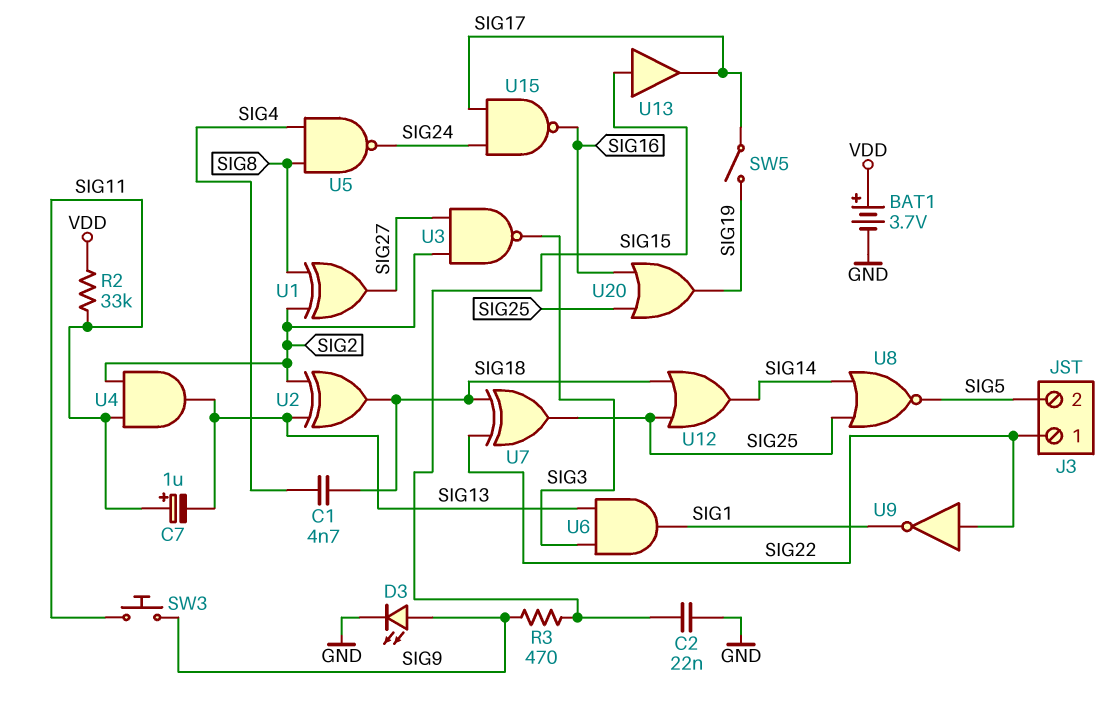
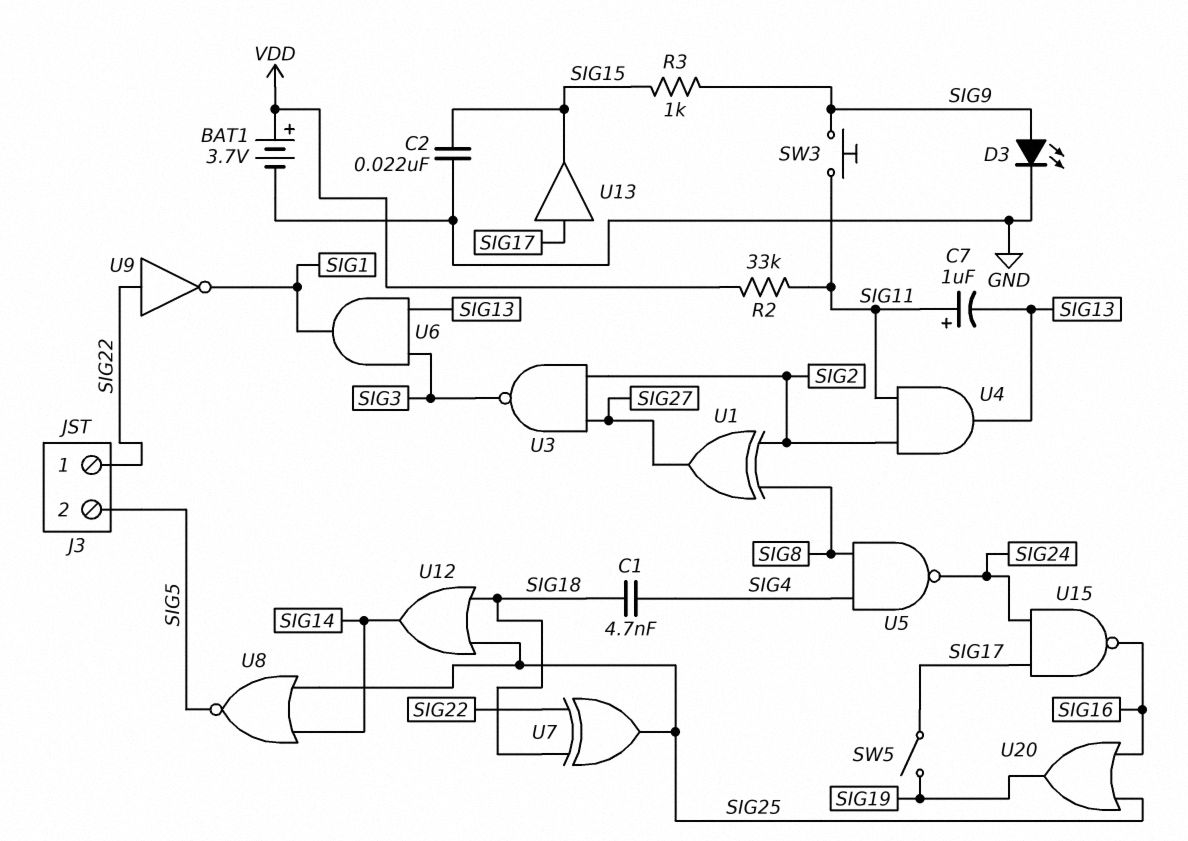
R3: 470 (SIG9, SIG15) -> 1k (SIG9, SIG15)
U2: XOR (in SIG2, in SIG13, out SIG18) -> none
U13: buffer (in SIG15, out SIG17) -> buffer (in SIG17, out SIG15)

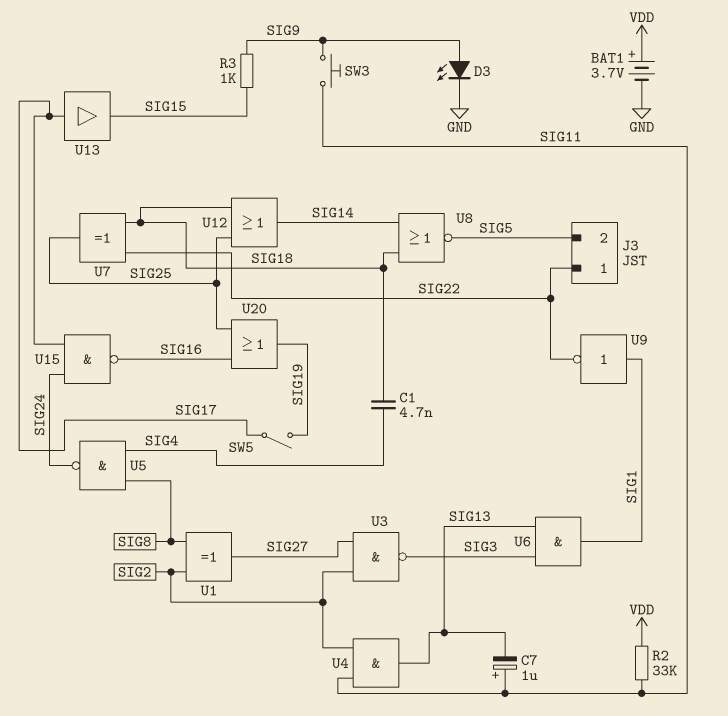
C2: 22nF (GND, SIG15) -> none
U8: NOR (in SIG14, in SIG25, out SIG5) -> NOR (in SIG14, in SIG18, out SIG5)
U9: NOT (in SIG22, out SIG1) -> NOT (in SIG1, out SIG22)

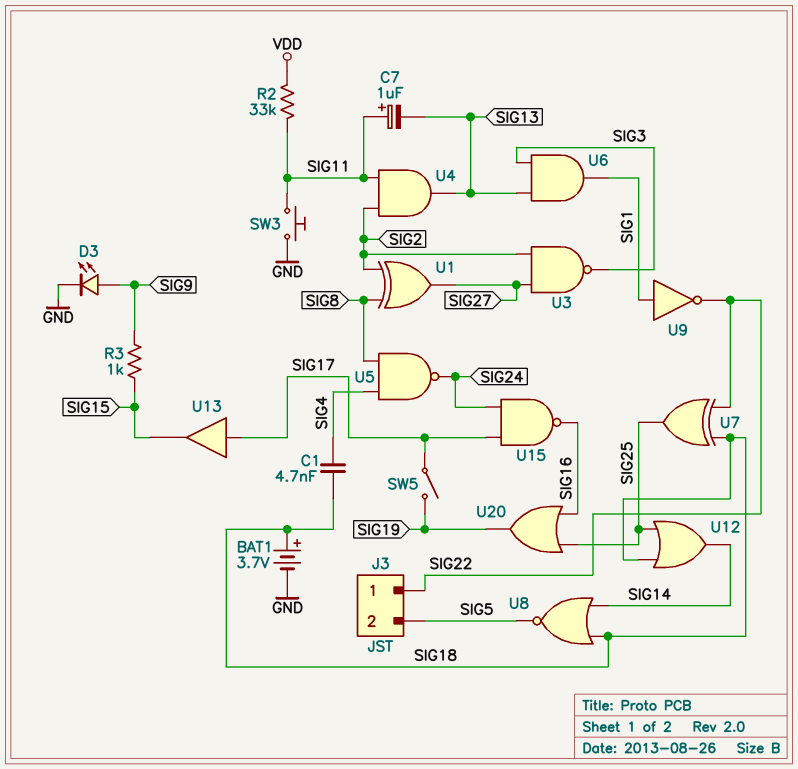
BAT1: 3.7V (plus VDD, minus GND) -> 3.7V (plus SIG18, minus GND)
SW3: button (SIG9, SIG11) -> button (GND, SIG11)

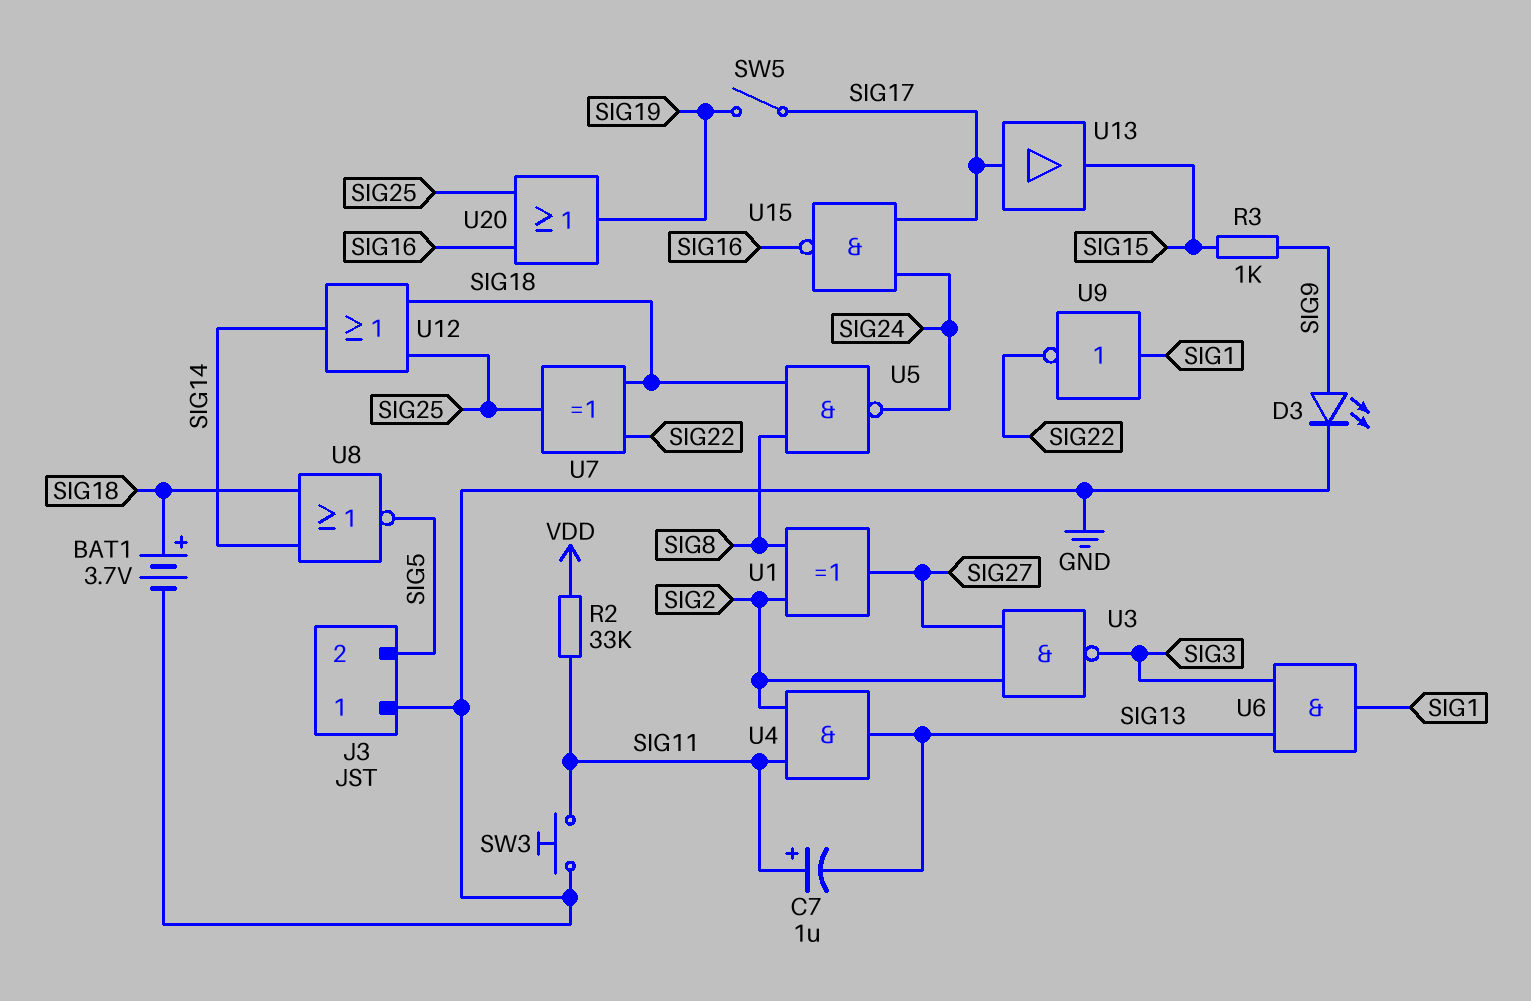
C1: 4.7nF (SIG4, SIG18) -> none
J3 pin 1: SIG22 -> GND
U5: NAND (in SIG4, in SIG8, out SIG24) -> NAND (in SIG8, in SIG18, out SIG24)

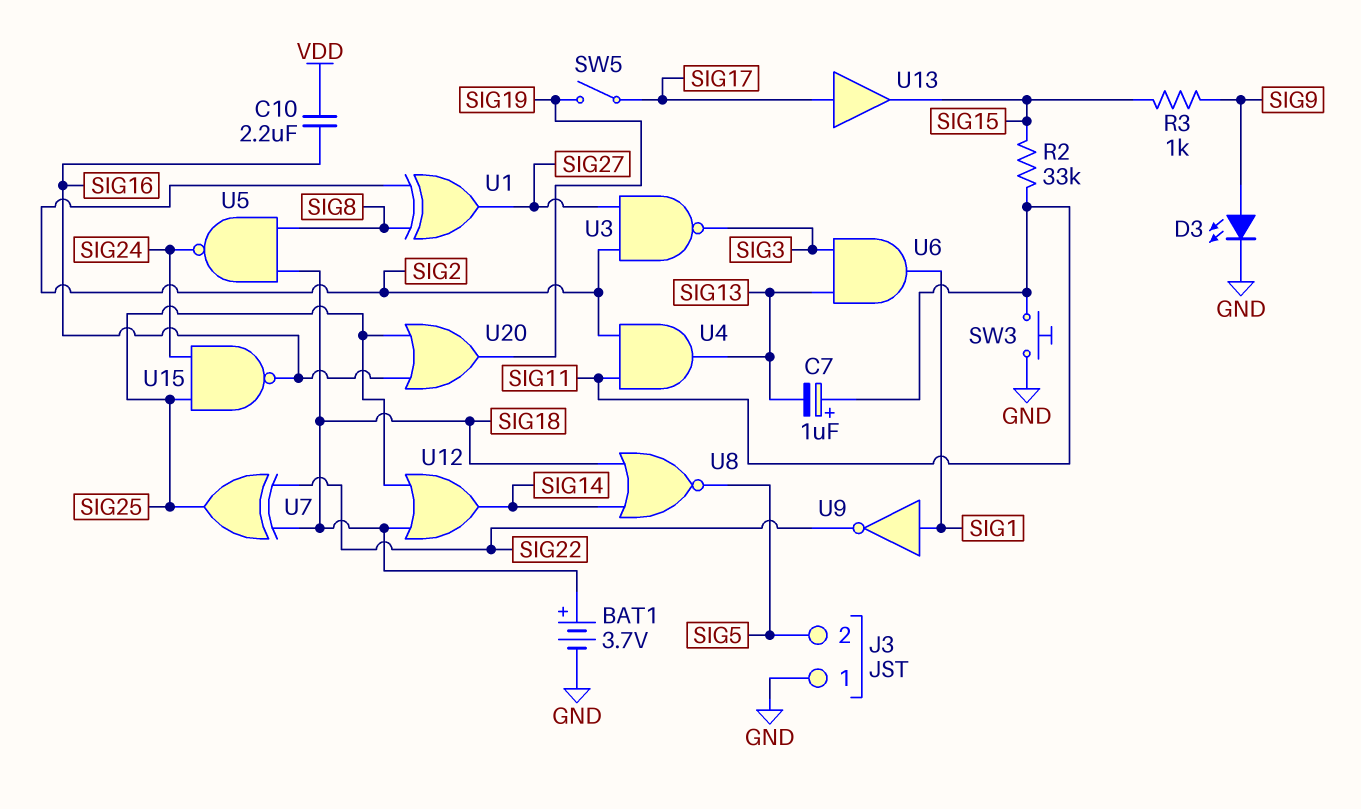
C10: none -> 2.2uF (SIG16, VDD)
R2: 33k (SIG11, VDD) -> 33k (SIG11, SIG15)
U15: NAND (in SIG17, in SIG24, out SIG16) -> NAND (in SIG24, in SIG25, out SIG16)

